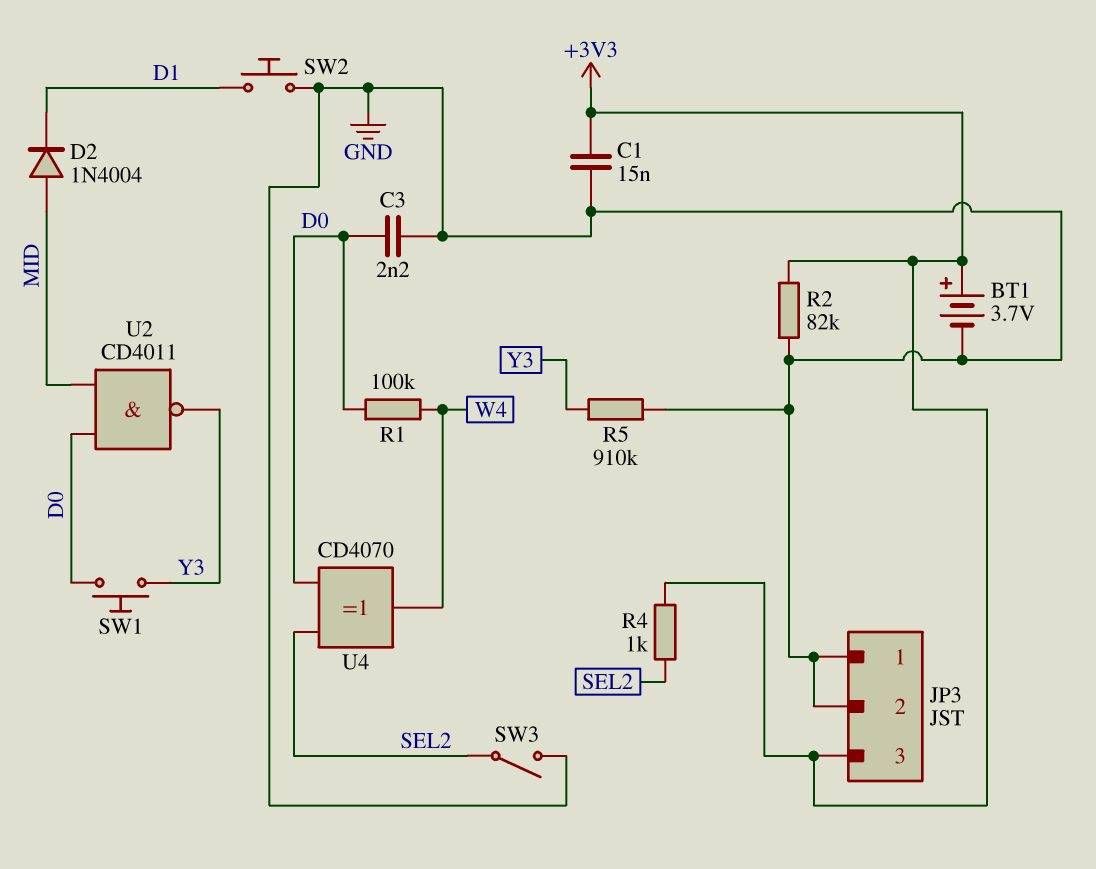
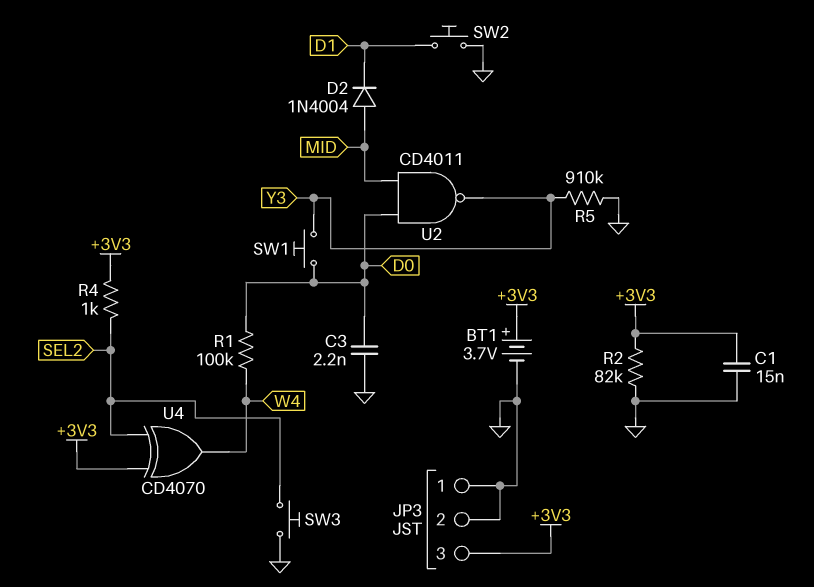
SW3: switch (GND, SEL2) -> button (GND, SEL2)
U4: XOR CD4070 (in D0, in SEL2, out W4) -> XOR CD4070 (in +3V3, in SEL2, out W4)

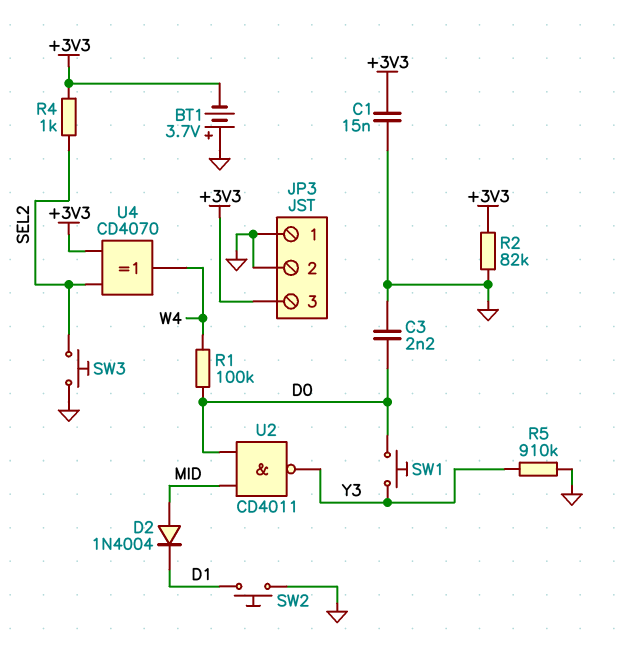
BT1: 3.7V (plus +3V3, minus GND) -> 3.7V (plus GND, minus +3V3)

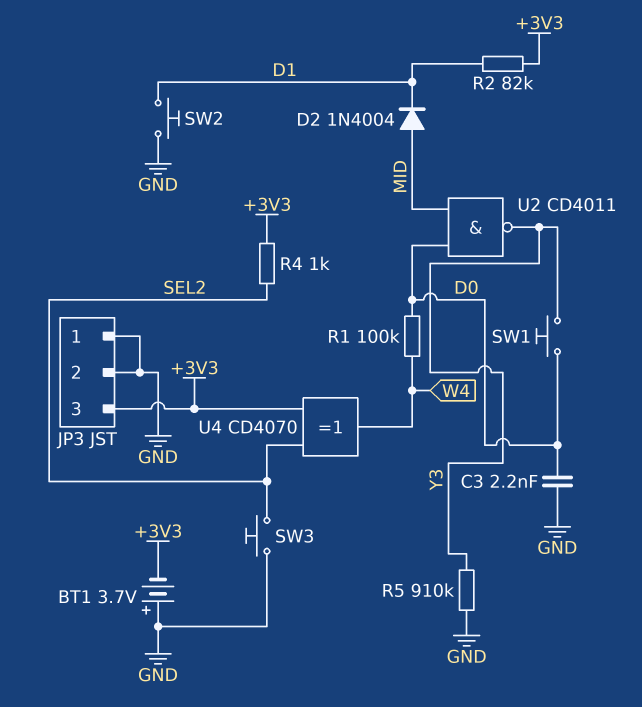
C1: 15nF (+3V3, GND) -> none
R2: 82k (+3V3, GND) -> 82k (+3V3, D1)

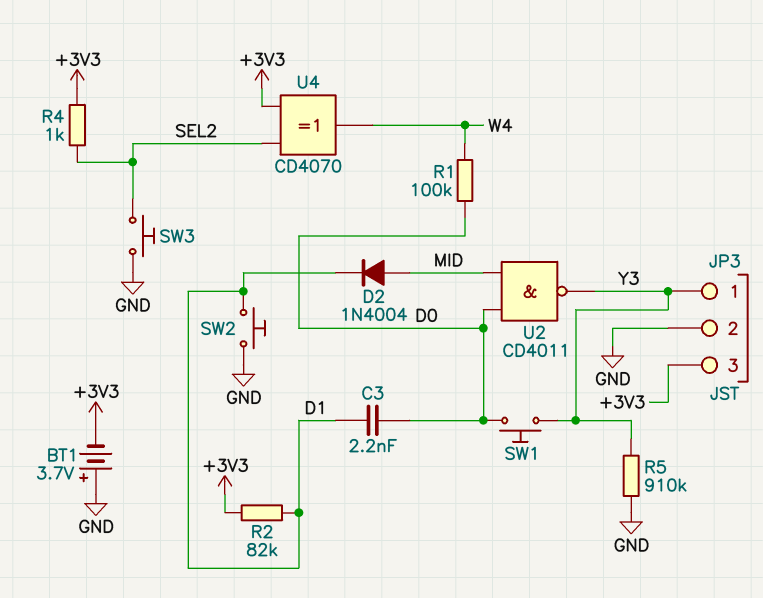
C3: 2.2nF (D0, GND) -> 2.2nF (D0, D1)
JP3 pin 1: GND -> Y3

